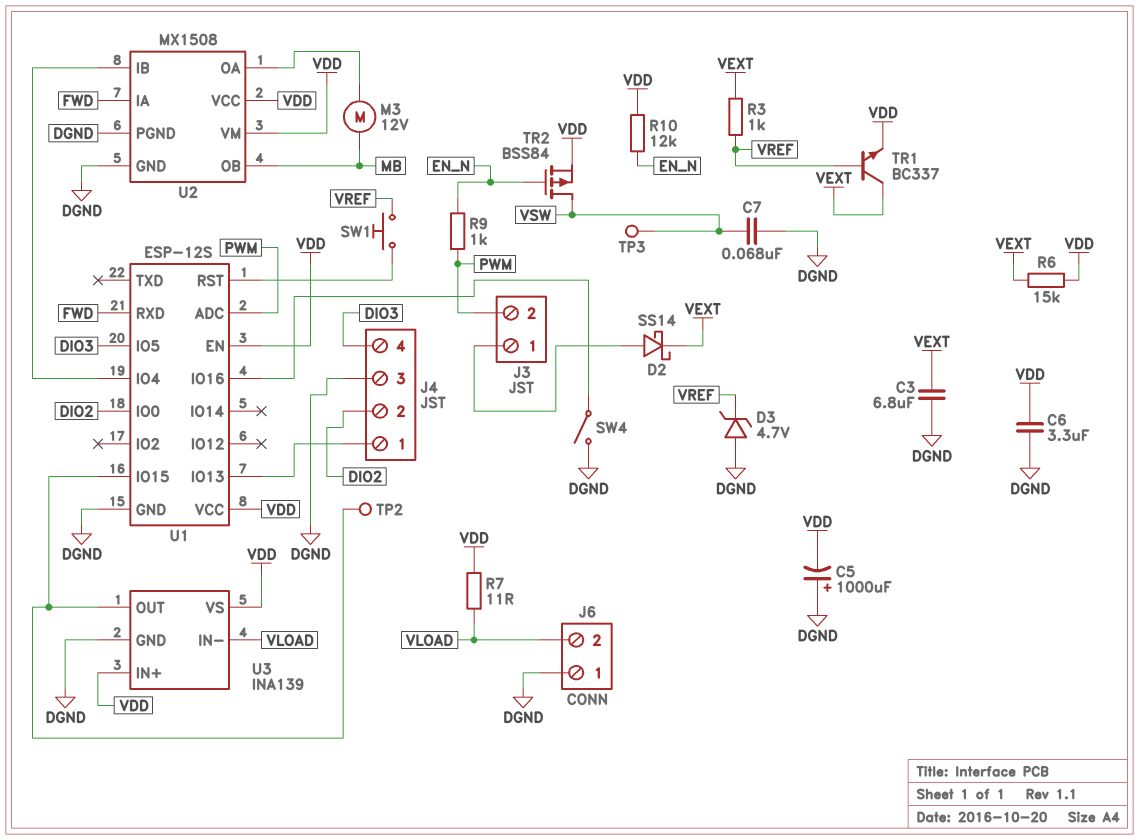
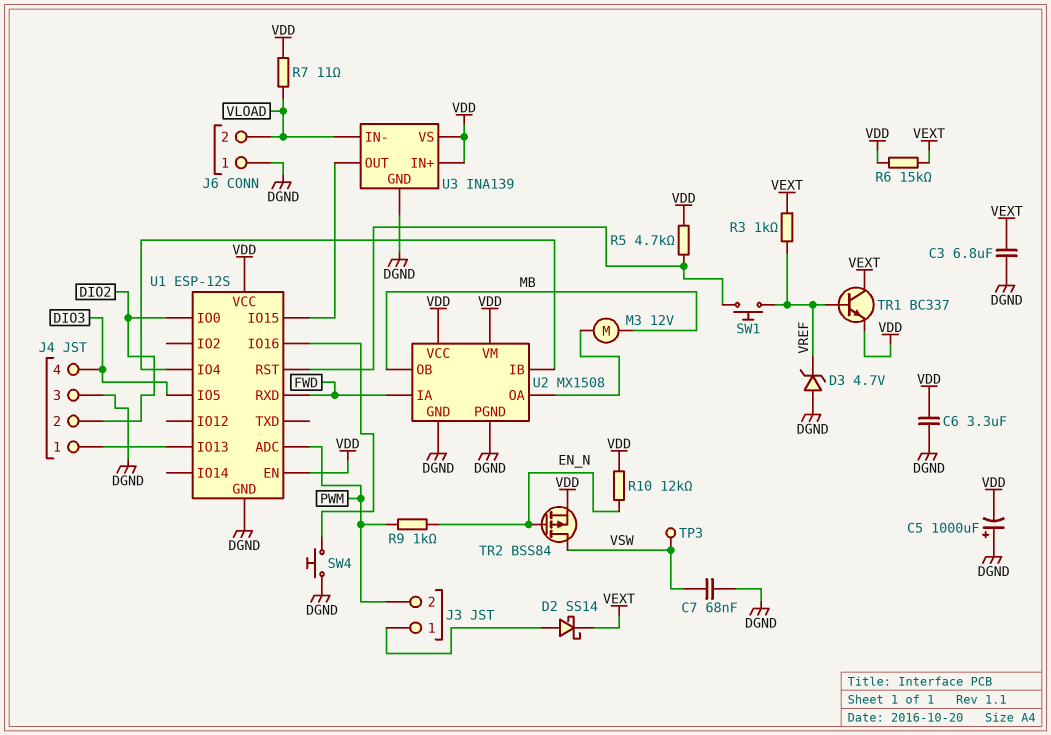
R5: none -> 4.7k (U1/RST, VDD)
SW4: switch (DGND, U1/IO16) -> button (DGND, U1/IO16)
TP2: test point (U1/IO15) -> none

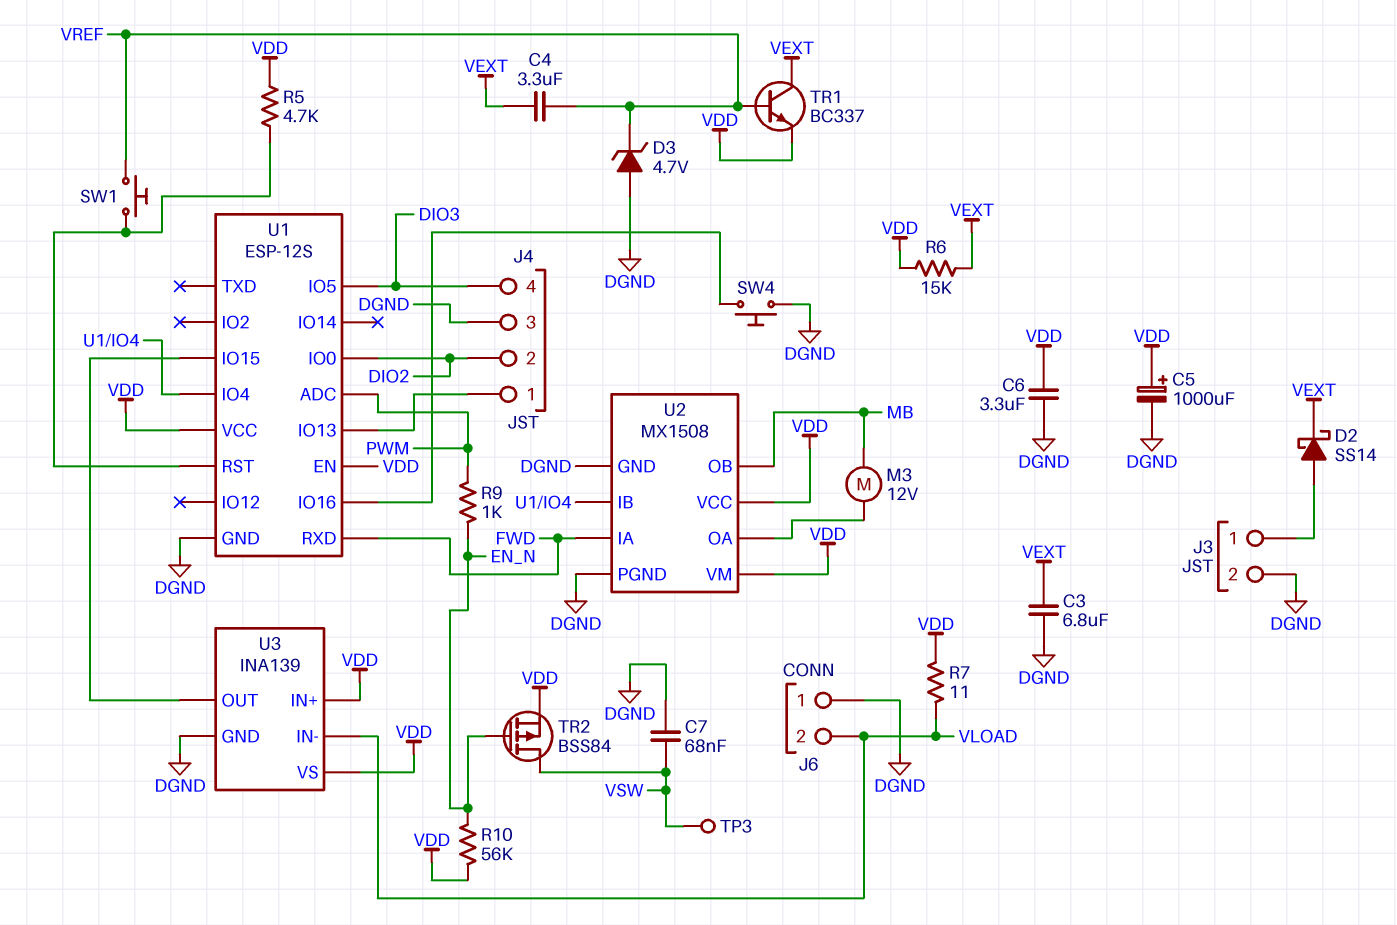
C4: none -> 3.3uF (VEXT, VREF)
C5: 1000uF (plus DGND, minus VDD) -> 1000uF (plus VDD, minus DGND)
J3 pin 2: PWM -> DGND
R3: 1k (VEXT, VREF) -> none
R10: 12k (EN_N, VDD) -> 56k (EN_N, VDD)

